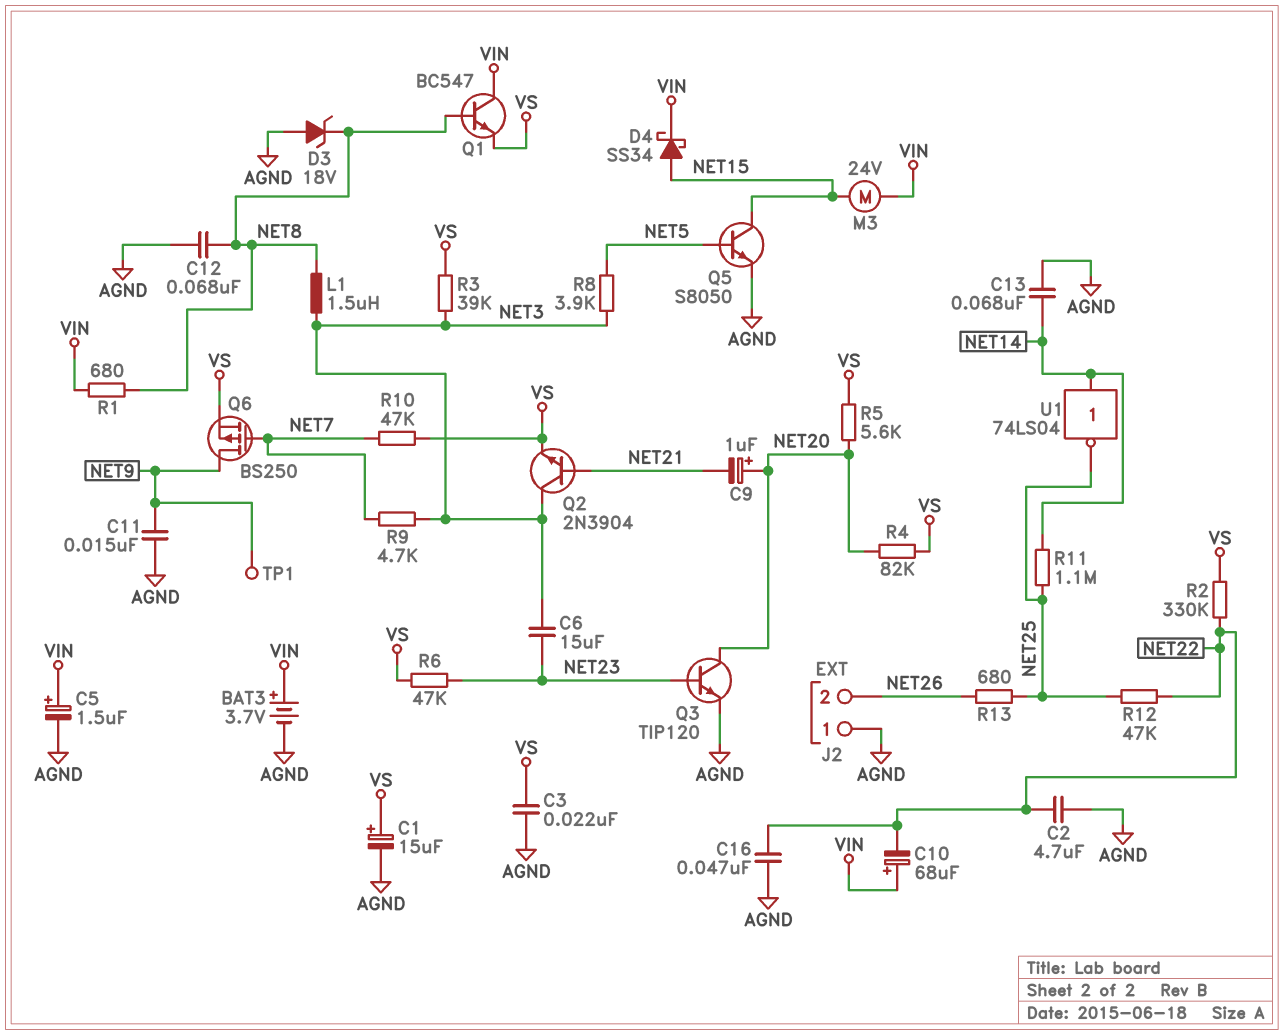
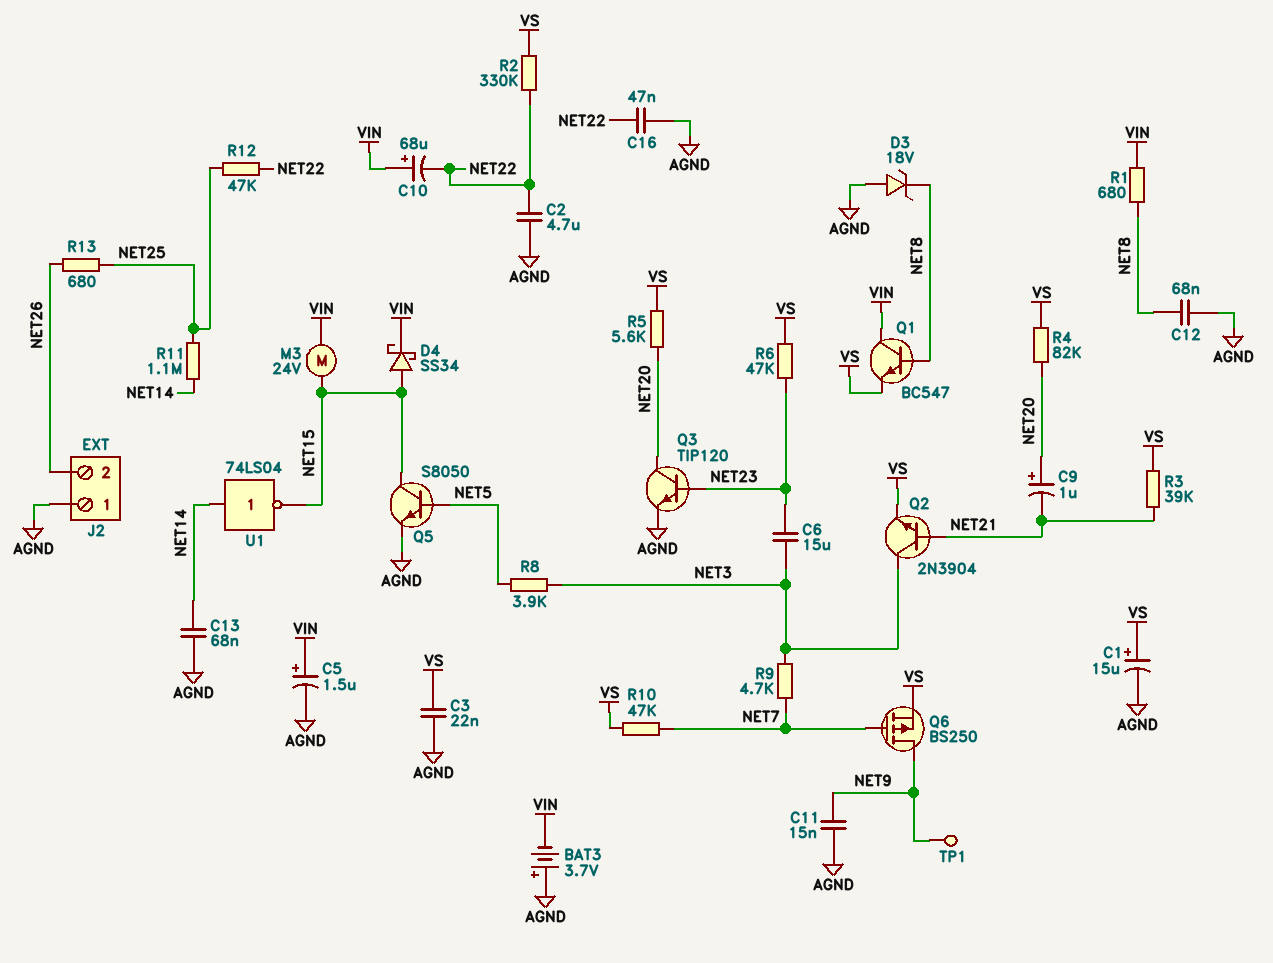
BAT3: 3.7V (plus VIN, minus AGND) -> 3.7V (plus AGND, minus VIN)
L1: 1.5uH (NET3, NET8) -> none
R3: 39k (NET3, VS) -> 39k (NET21, VS)
U1: NOT 74LS04 (in NET14, out NET25) -> NOT 74LS04 (in NET14, out NET15)

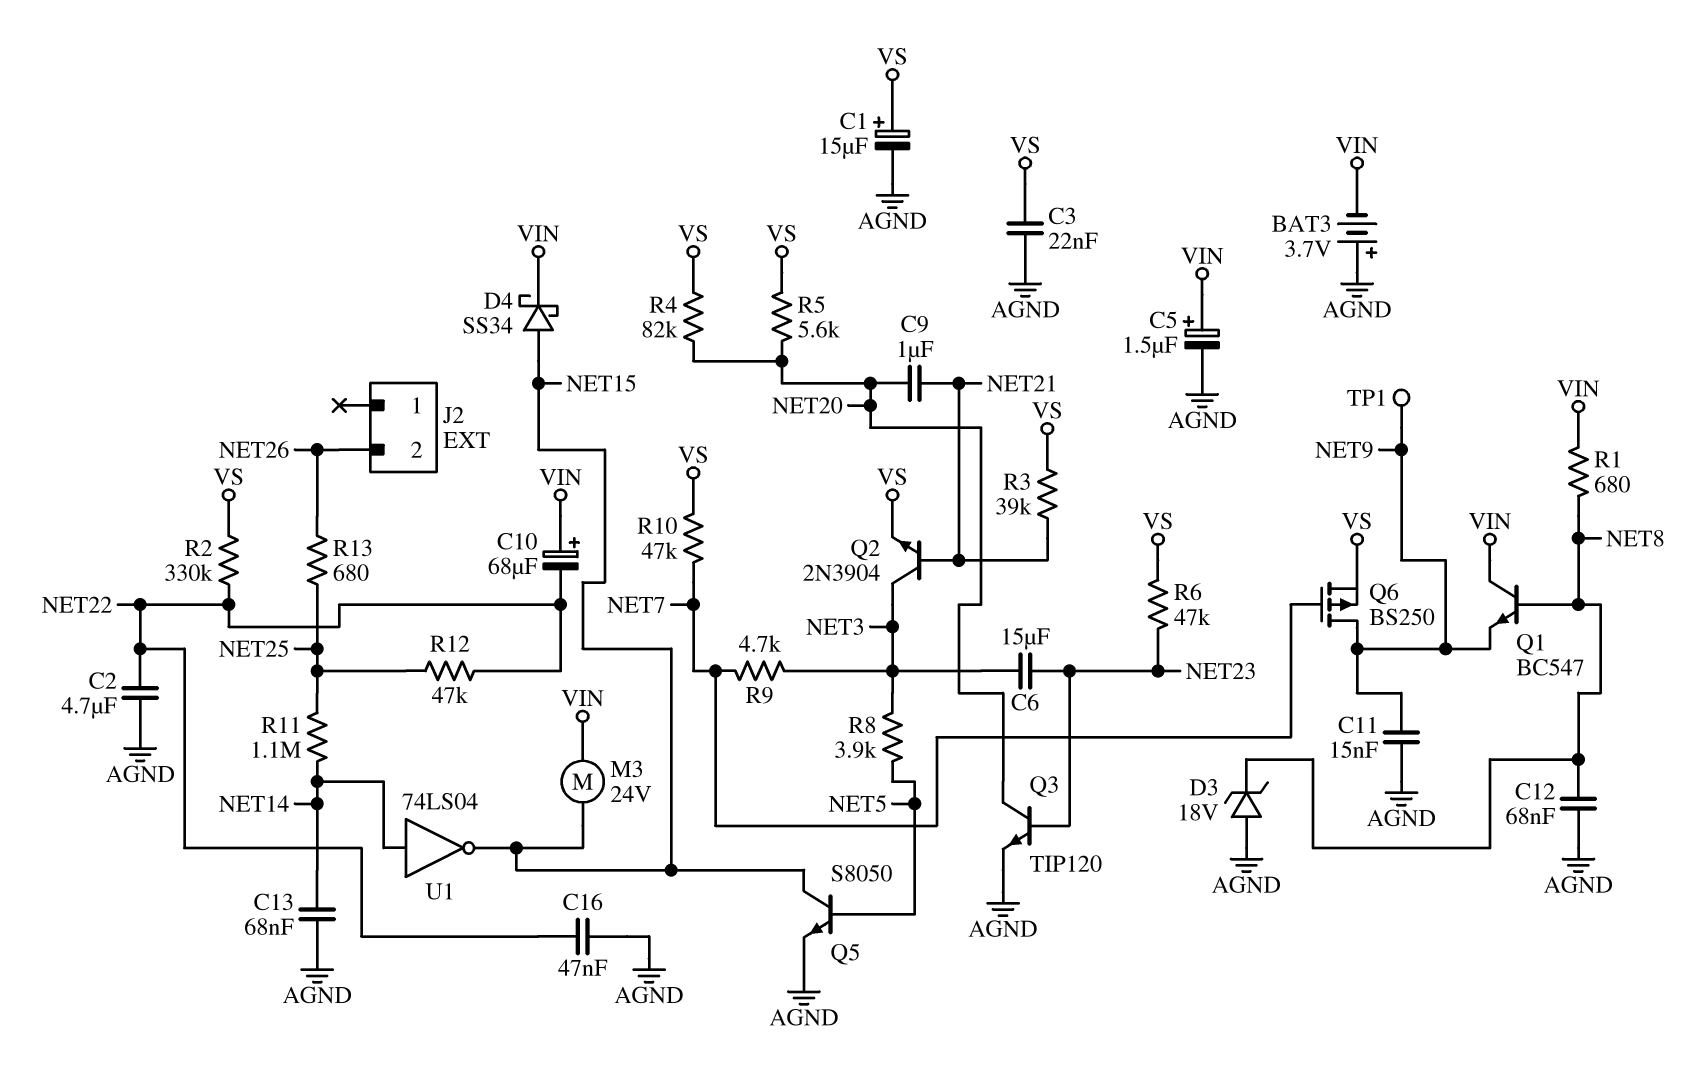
C9: 1uF (plus NET20, minus NET21) -> 1uF (NET20, NET21)
J2 pin 1: AGND -> none
Q1: NPN BC547 (B NET8, C VIN, E VS) -> NPN BC547 (B NET8, C VIN, E NET9)

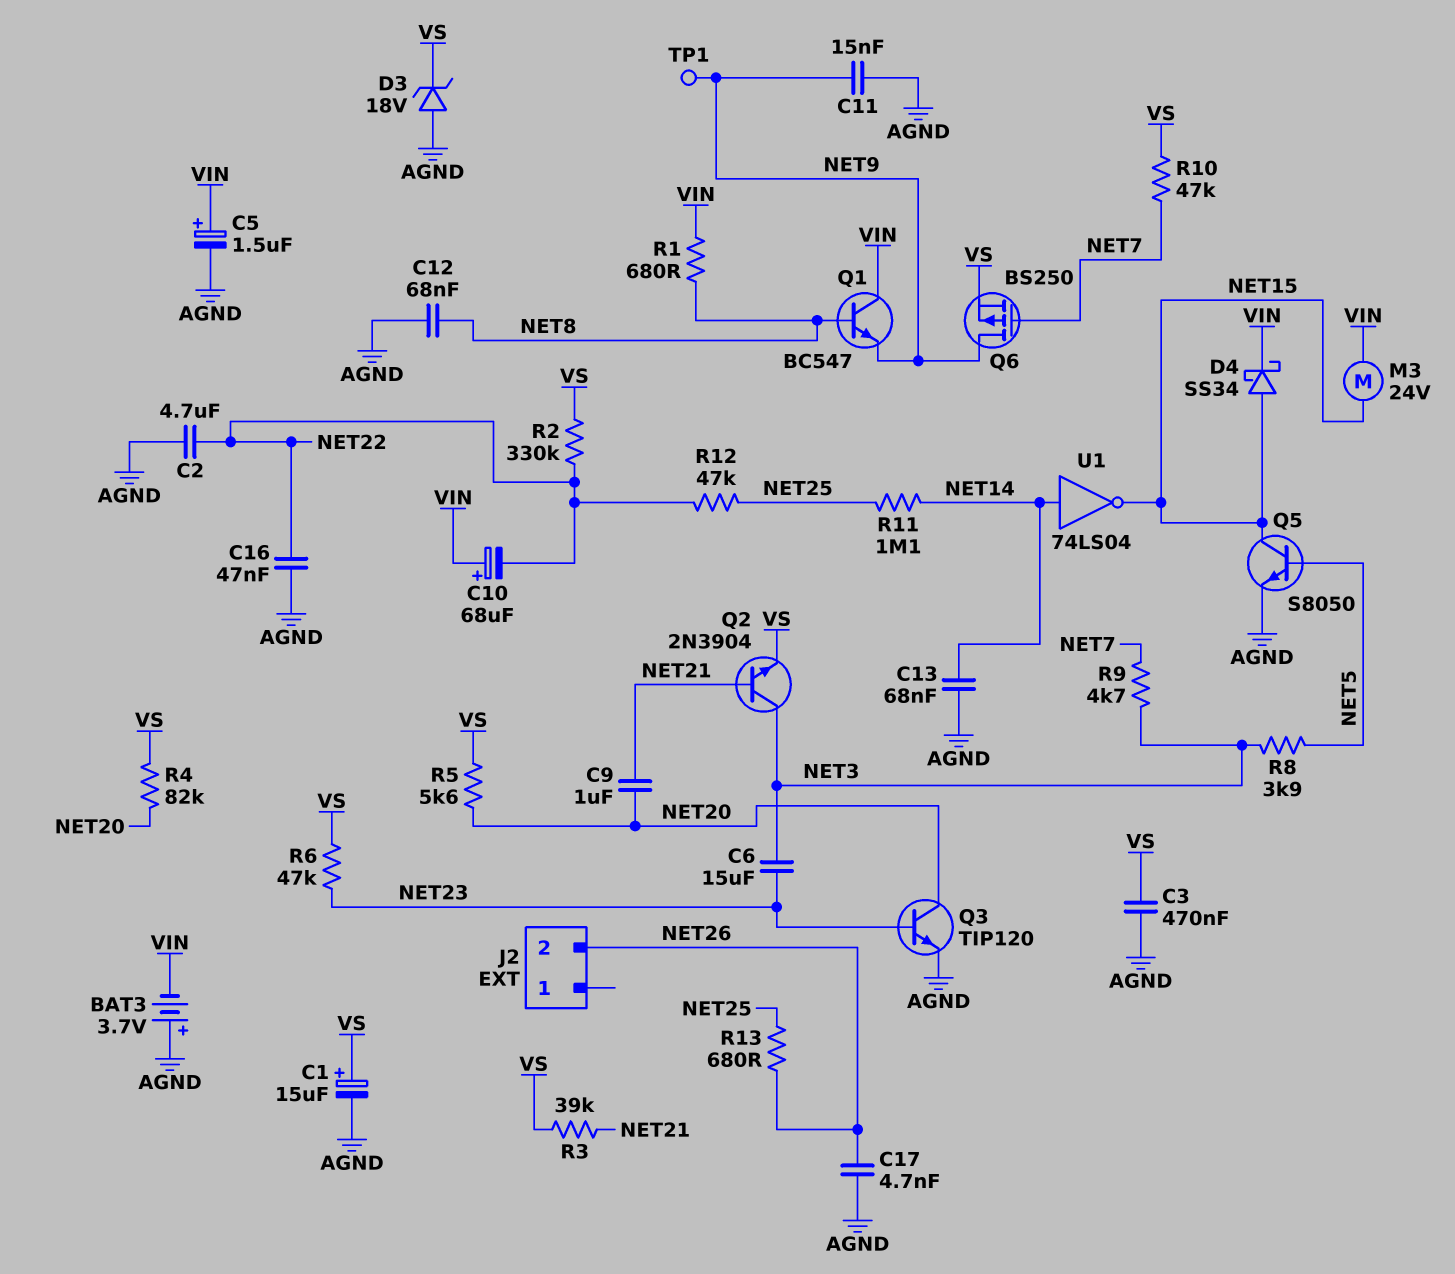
C3: 22nF (AGND, VS) -> 470nF (AGND, VS)
C17: none -> 4.7nF (AGND, NET26)
D3: zener 18V (A AGND, K NET8) -> zener 18V (A AGND, K VS)

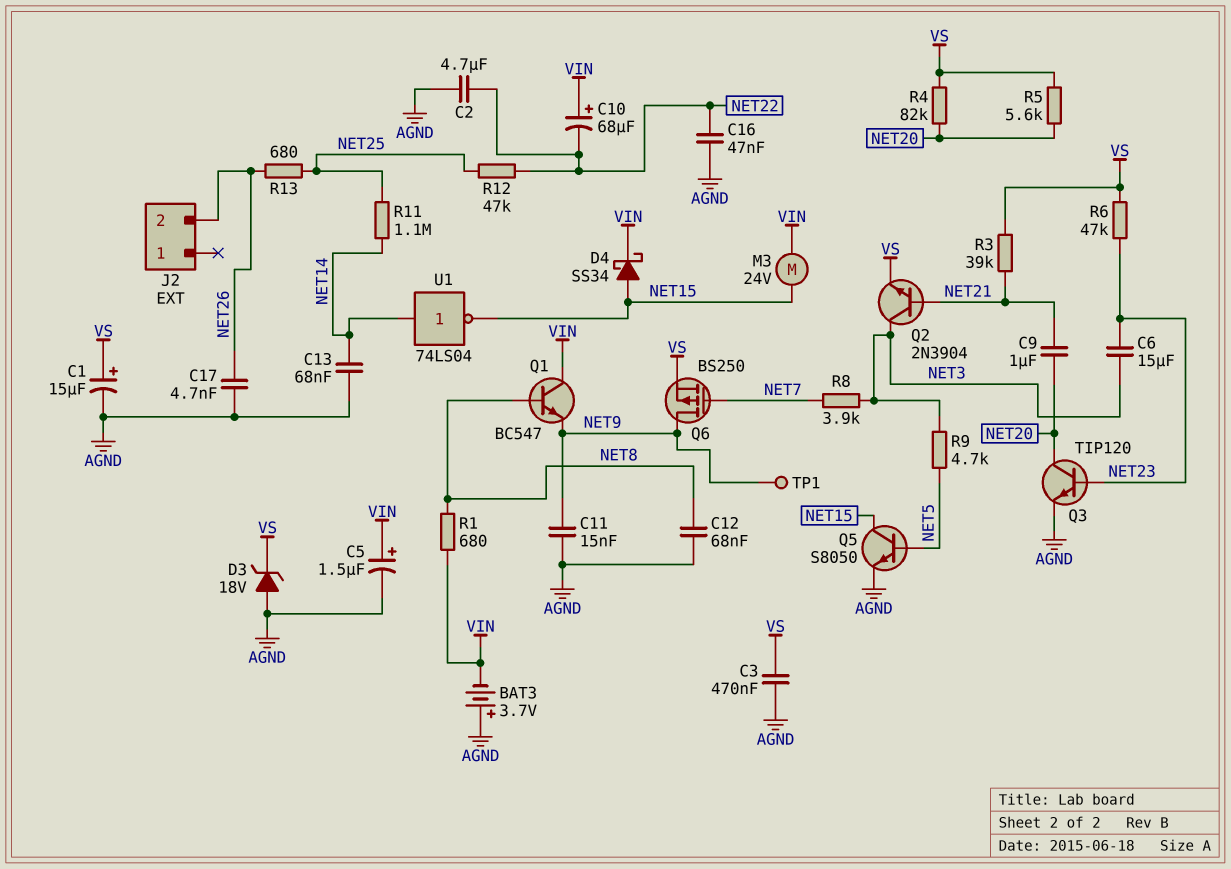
R2: 330k (NET22, VS) -> none
R8: 3.9k (NET3, NET5) -> 3.9k (NET3, NET7)
R9: 4.7k (NET3, NET7) -> 4.7k (NET3, NET5)
R10: 47k (NET7, VS) -> none

